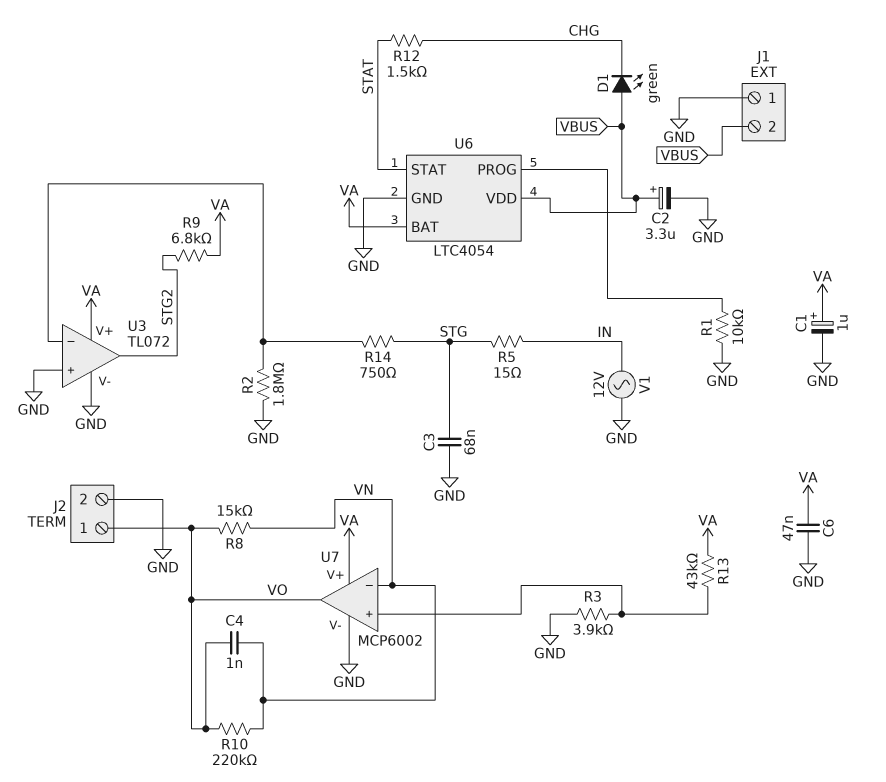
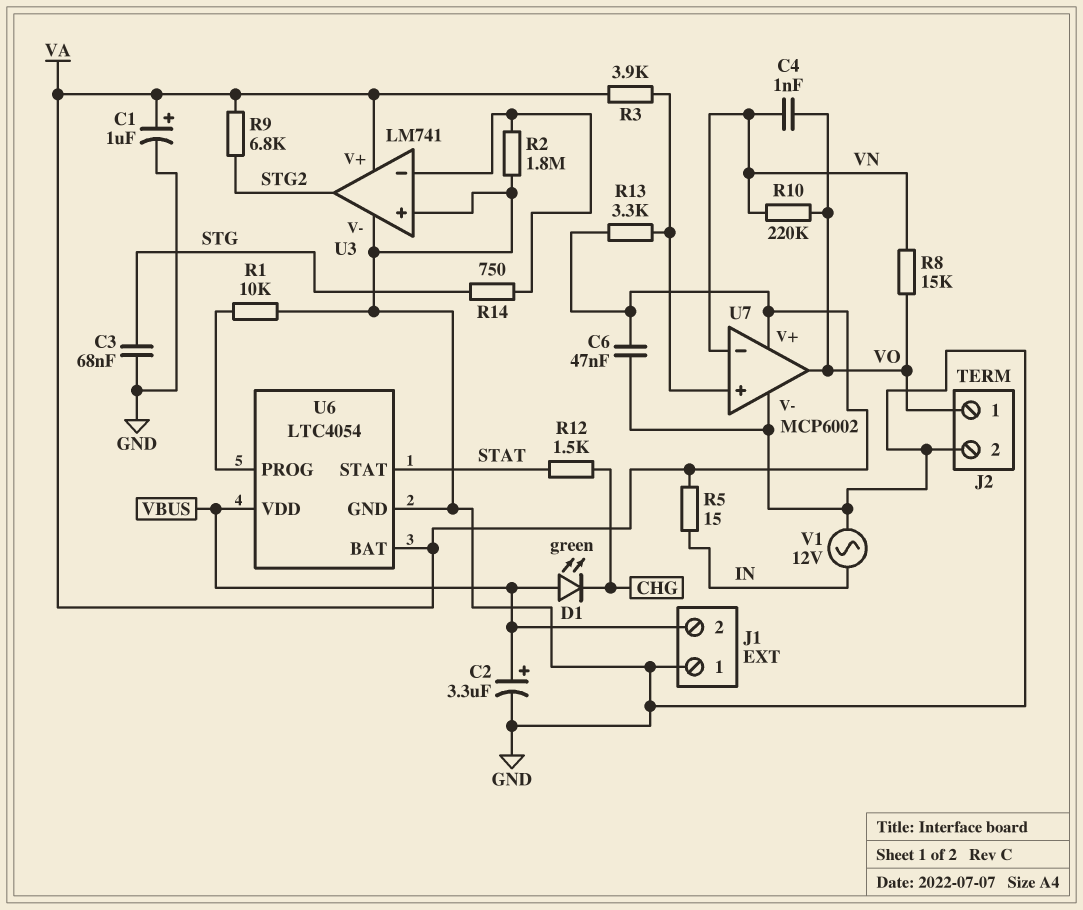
R3: 3.9k (GND, U7/in+) -> 3.9k (U7/in+, VA)
R5: 15 (IN, STG) -> 15 (IN, VA)
R13: 43k (U7/in+, VA) -> 3.3k (U7/in+, VA)
U3: TL072 -> LM741

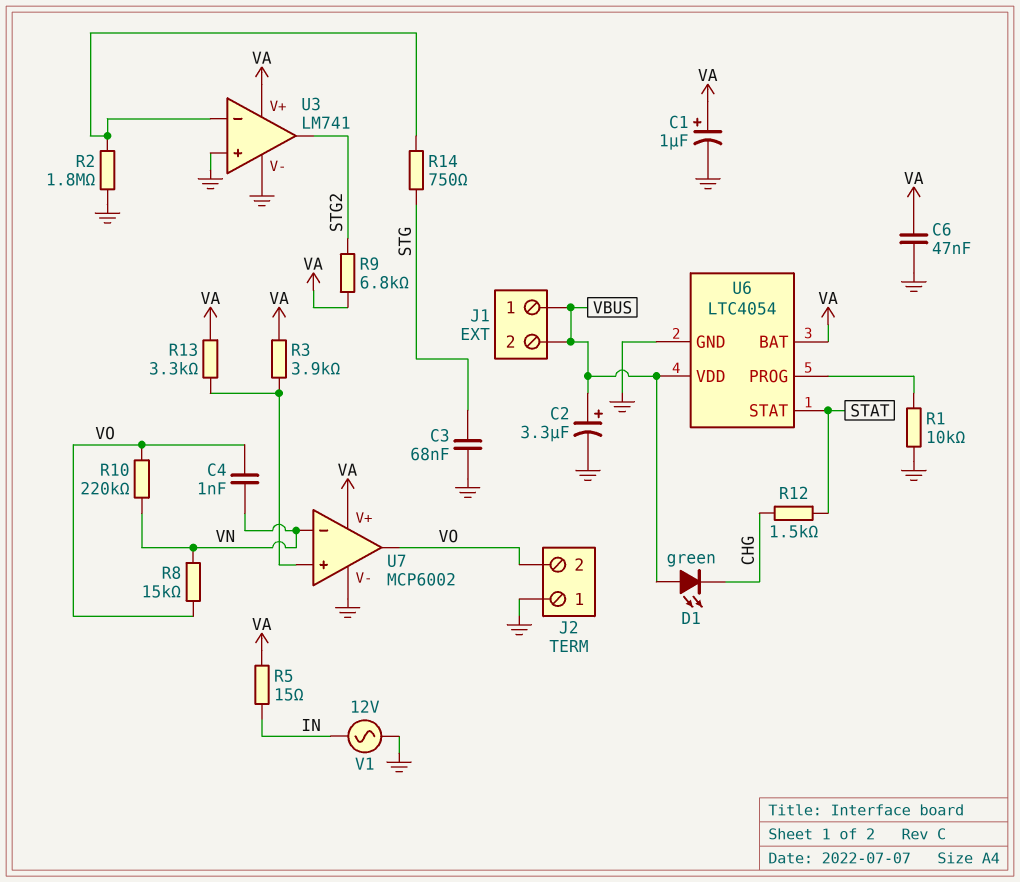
J1 pin 1: GND -> VBUS
J2 pin 1: VO -> GND
J2 pin 2: GND -> VO

